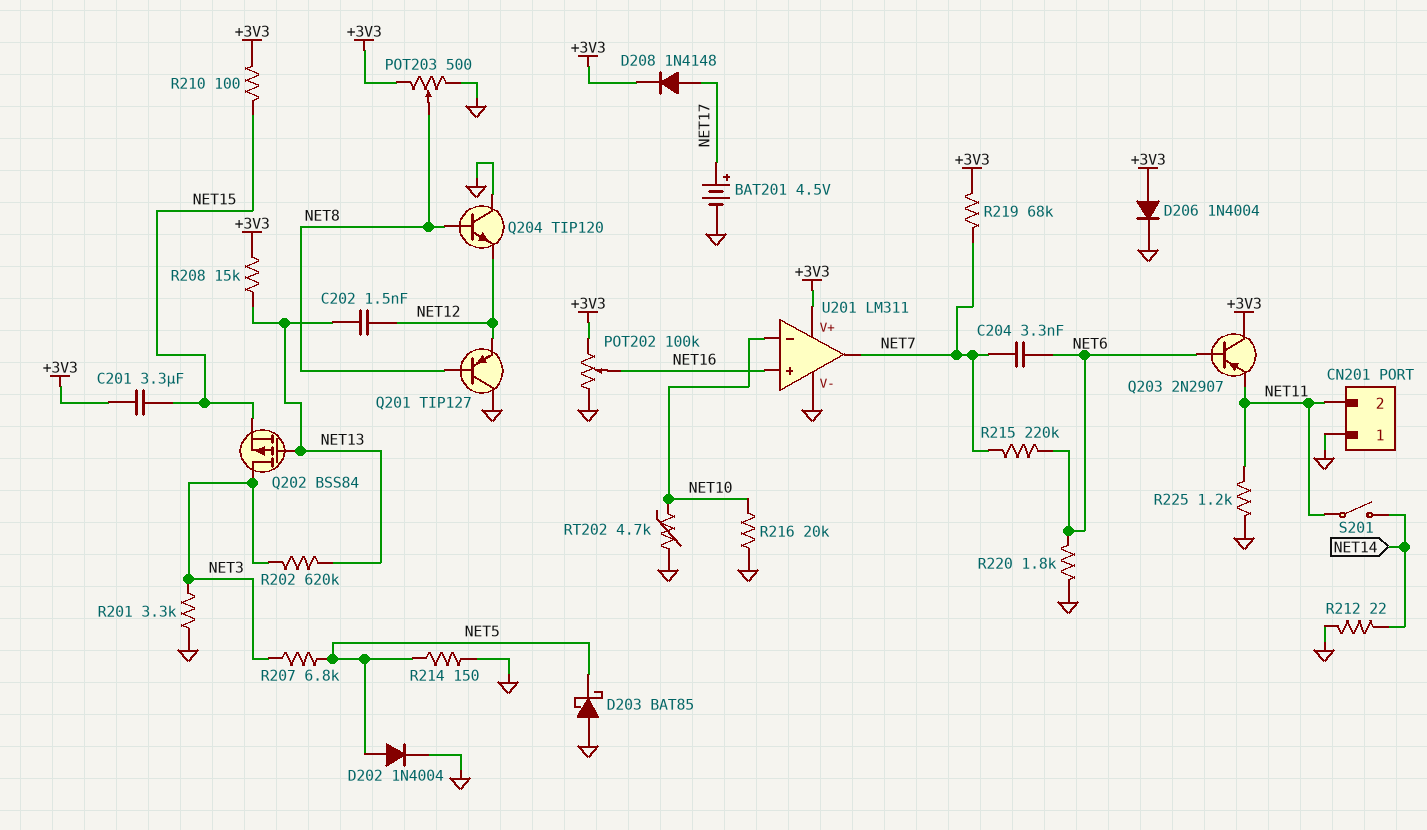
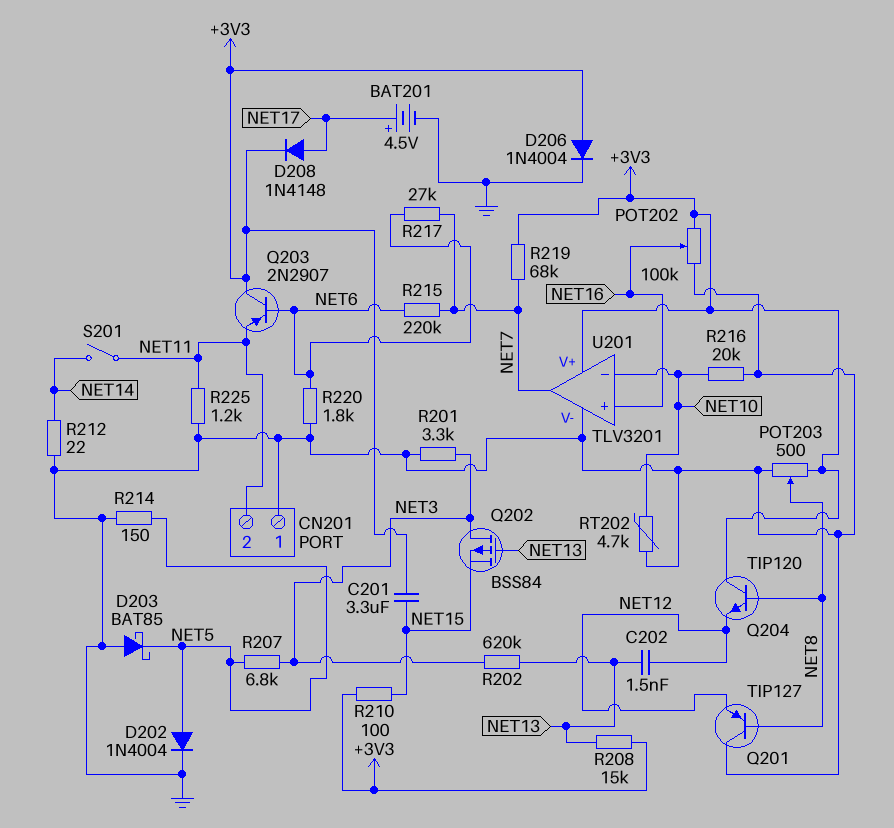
C204: 3.3nF (NET6, NET7) -> none
Q204: NPN TIP120 (B NET8, C GND, E NET12) -> NPN TIP120 (B NET8, C +3V3, E NET12)
R217: none -> 27k (NET6, NET7)
U201: LM311 -> TLV3201

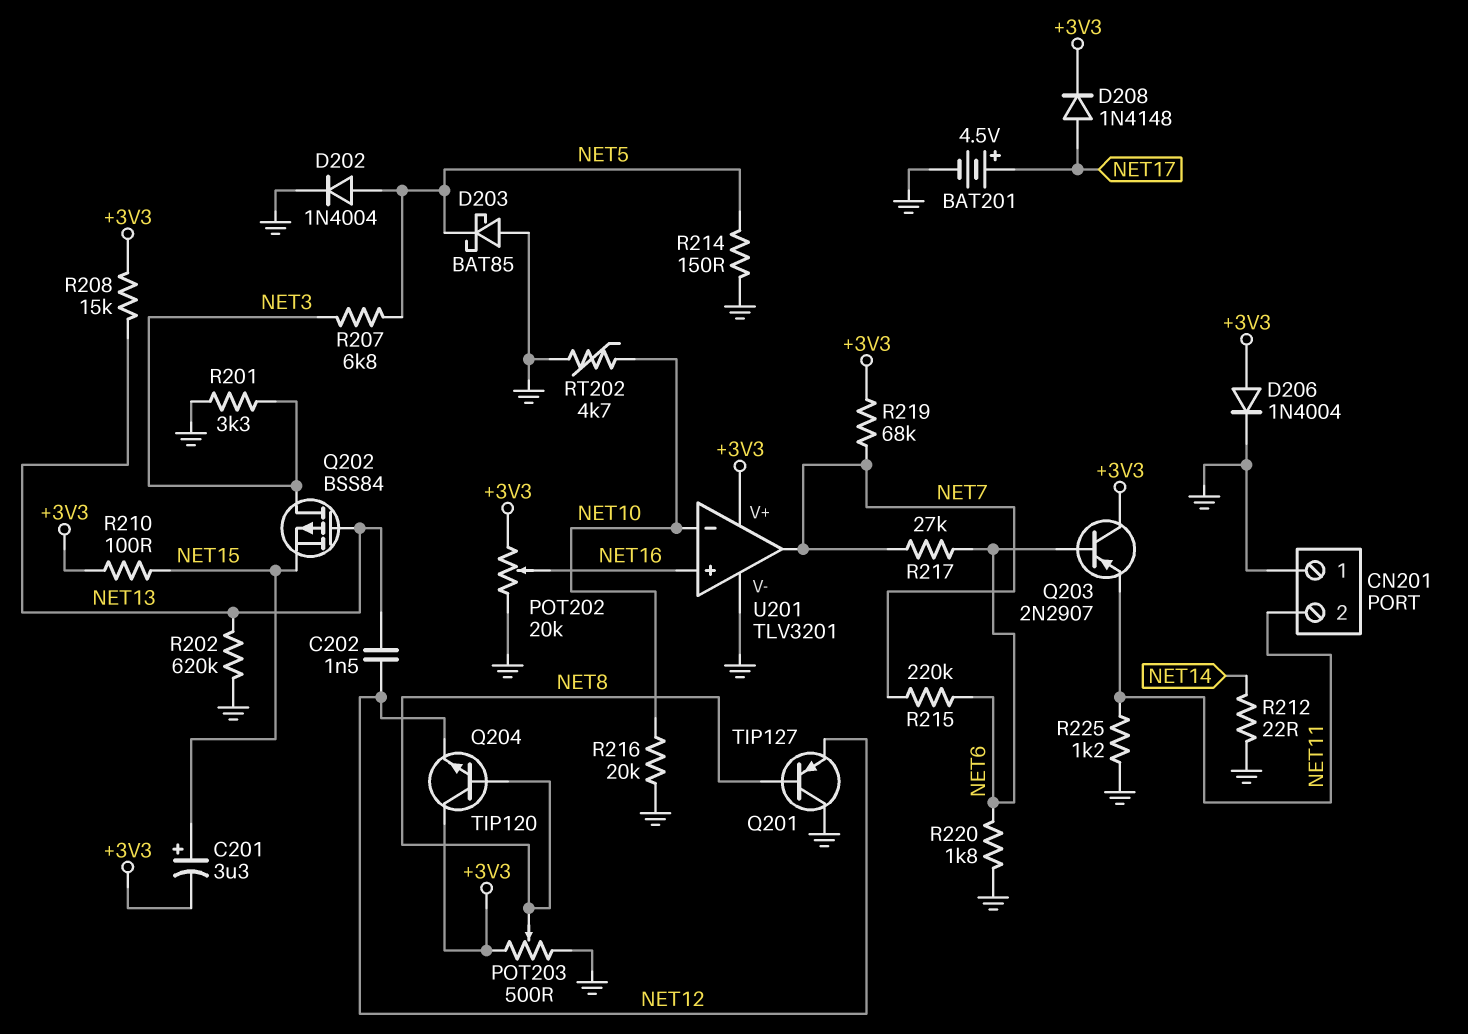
C201: 3.3uF (+3V3, NET15) -> 3.3uF (plus NET15, minus +3V3)
POT202: 100k (+3V3, GND, wiper NET16) -> 20k (+3V3, GND, wiper NET16)
R202: 620k (NET3, NET13) -> 620k (GND, NET13)
S201: switch (NET11, NET14) -> none

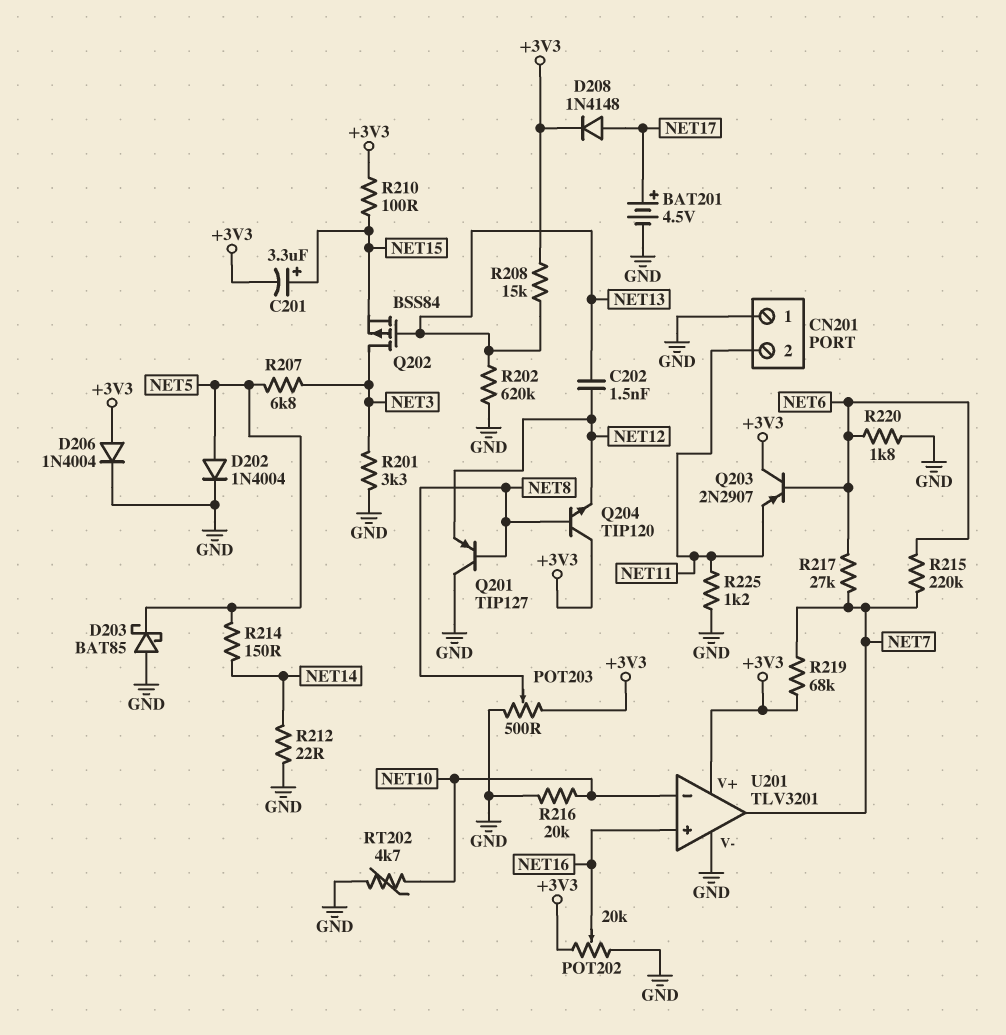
R214: 150 (GND, NET5) -> 150 (NET5, NET14)

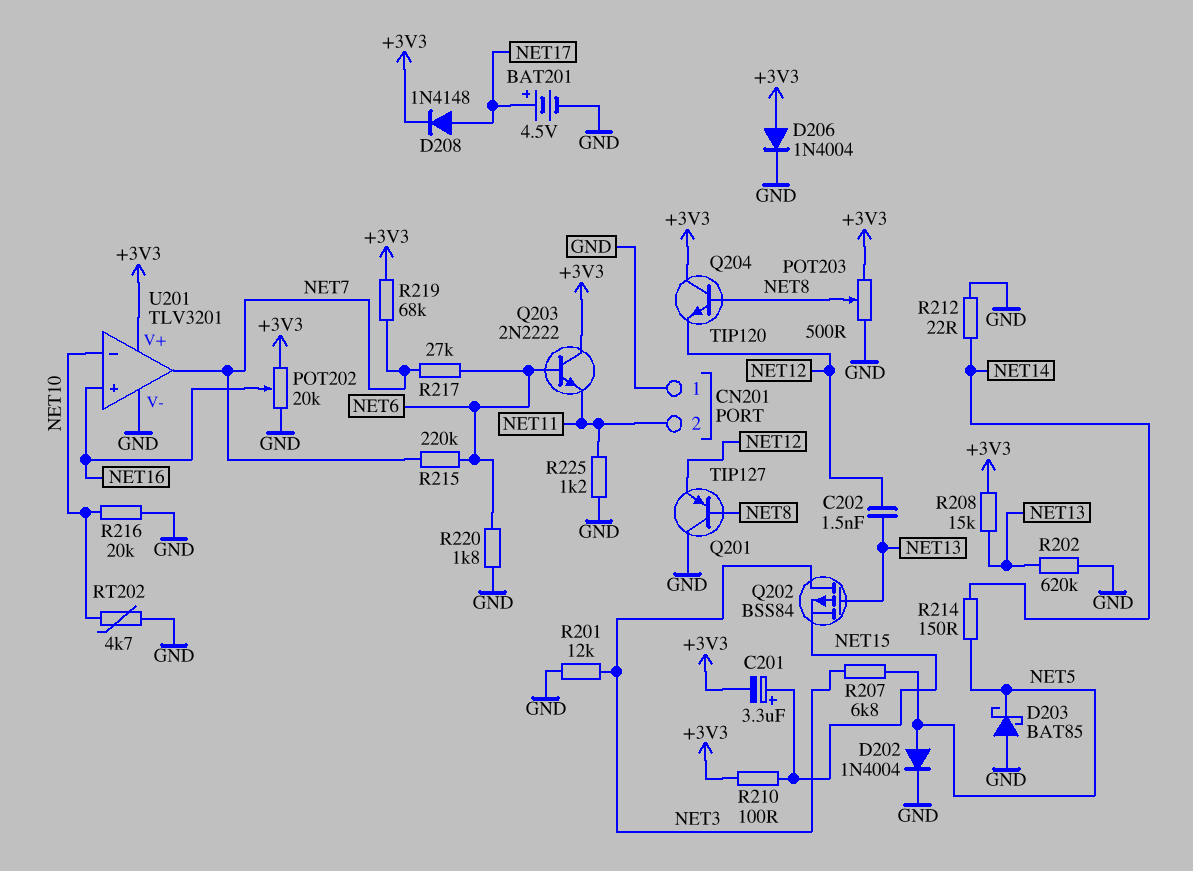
Q203: PNP 2N2907 (B NET6, C +3V3, E NET11) -> NPN 2N2222 (B NET6, C +3V3, E NET11)
R201: 3.3k (GND, NET3) -> 12k (GND, NET3)

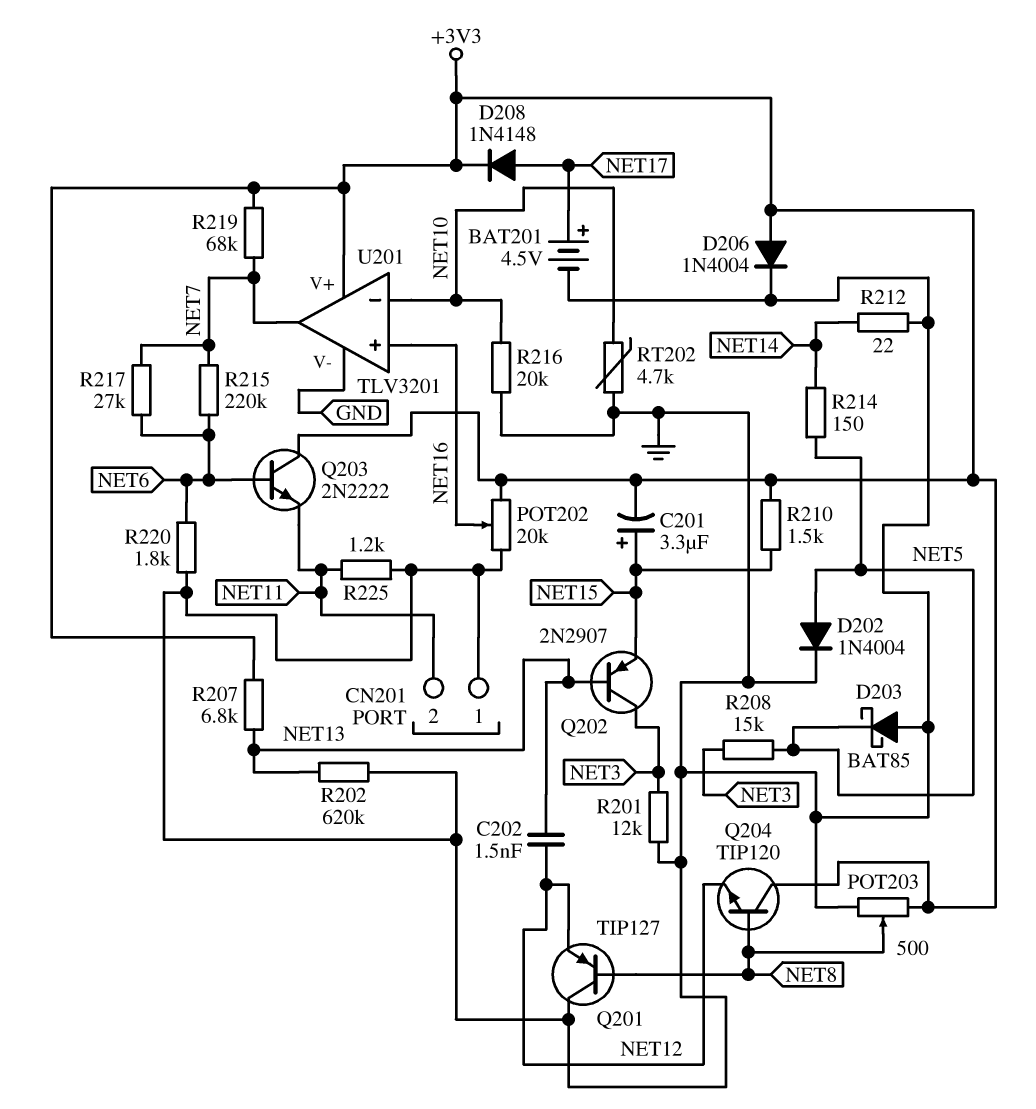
Q202: PMOS BSS84 (G NET13, D NET3, S NET15) -> PNP 2N2907 (B NET13, C NET3, E NET15)
R207: 6.8k (NET3, NET5) -> 6.8k (+3V3, NET13)
R208: 15k (+3V3, NET13) -> 15k (NET3, NET5)
R210: 100 (+3V3, NET15) -> 1.5k (+3V3, NET15)

